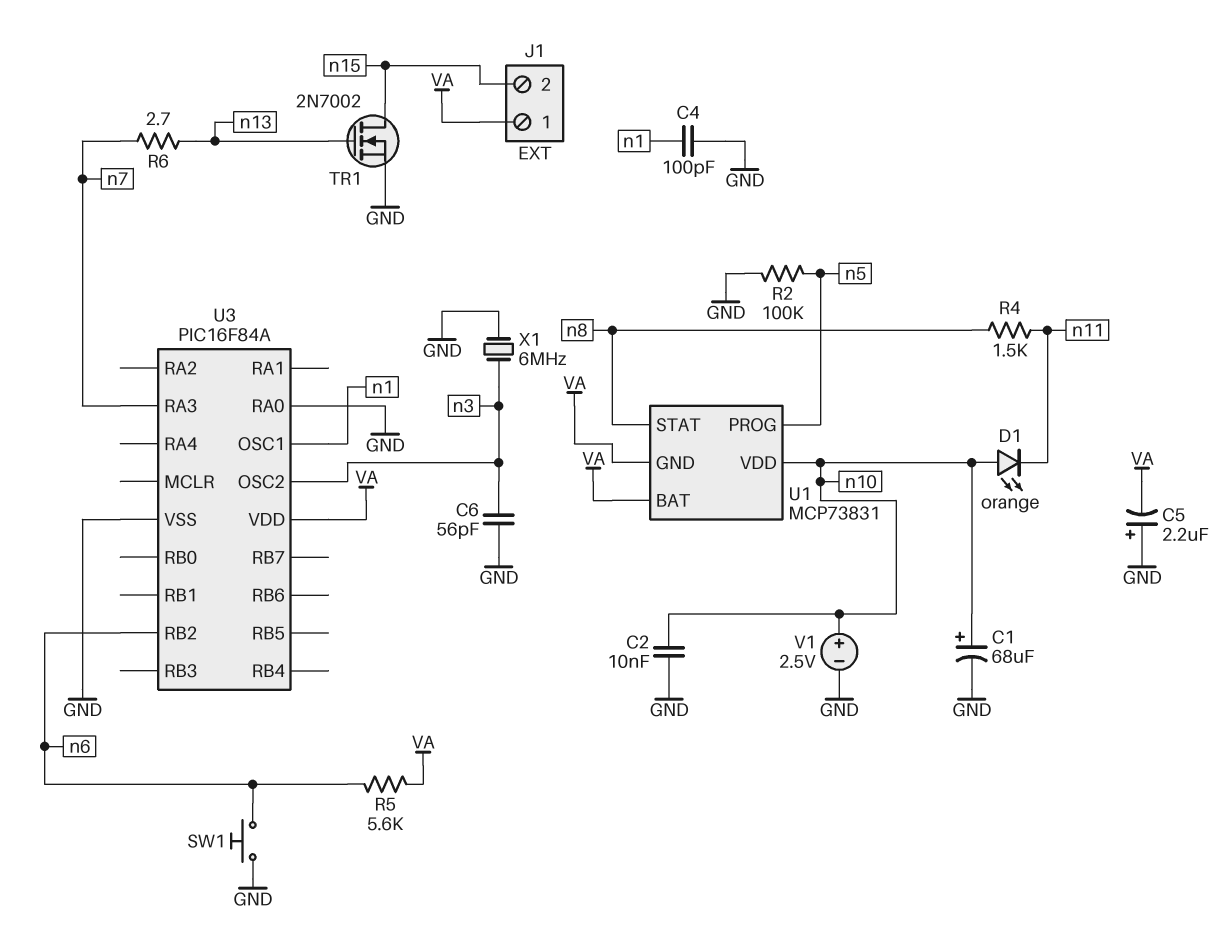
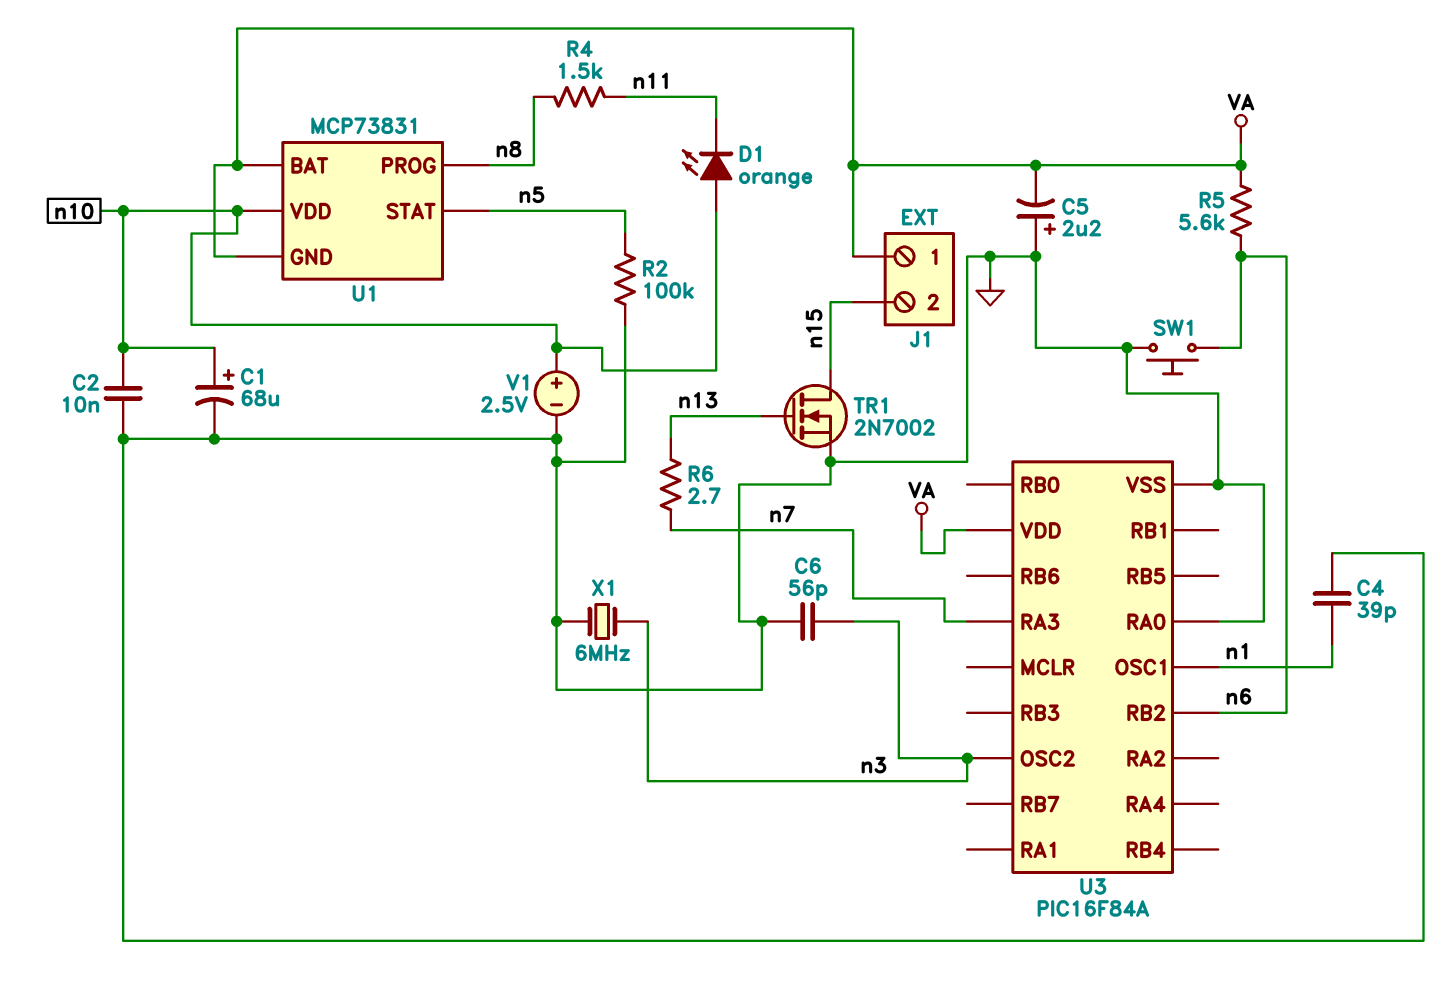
C4: 100pF (GND, n1) -> 39pF (GND, n1)
U1 pin PROG: n5 -> n8
U1 pin STAT: n8 -> n5

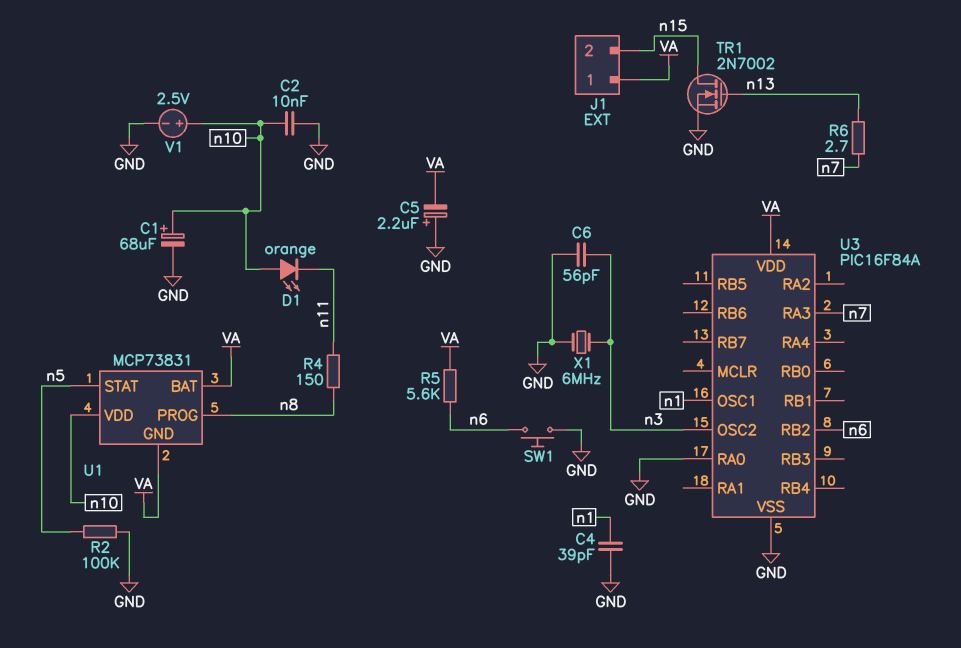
R4: 1.5k (n8, n11) -> 150 (n8, n11)

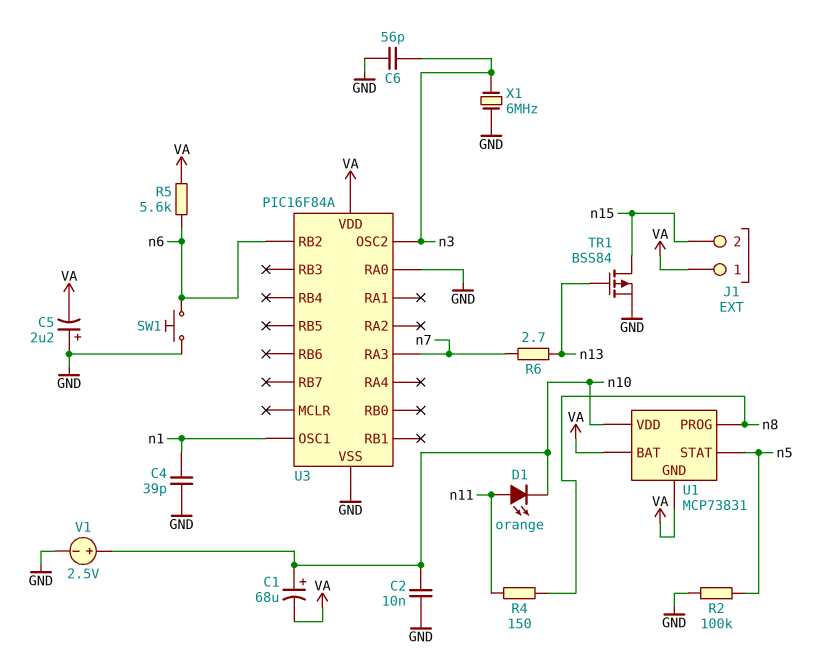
C1: 68uF (plus n10, minus GND) -> 68uF (plus n10, minus VA)
D1: LED orange (A n10, K n11) -> LED orange (A n11, K n10)
TR1: NMOS 2N7002 (G n13, D n15, S GND) -> PMOS BSS84 (G n13, D n15, S GND)

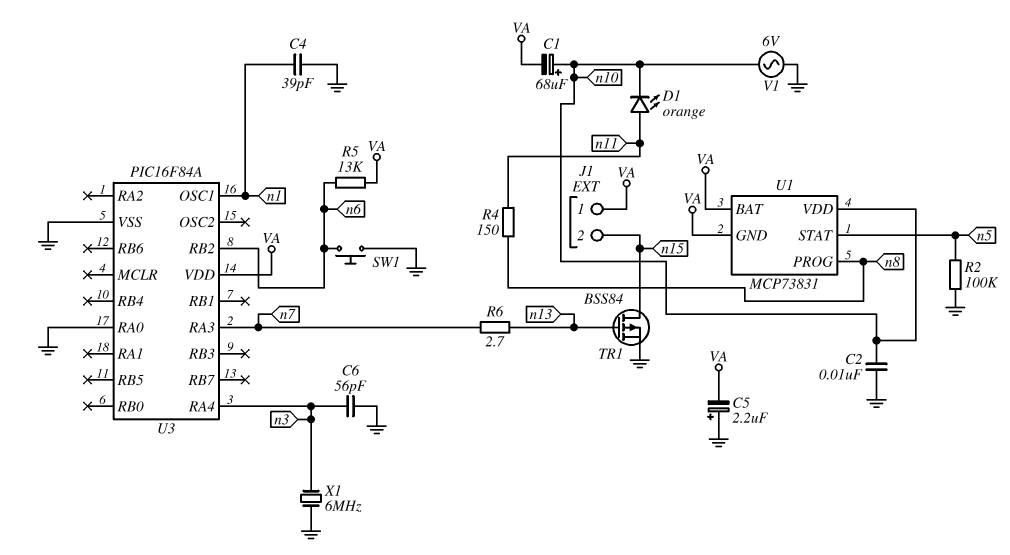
R5: 5.6k (VA, n6) -> 13k (VA, n6)
U3 pin OSC2: n3 -> none
U3 pin RA4: none -> n3
V1: 2.5V (plus n10, minus GND) -> AC 6V (GND, n10)

